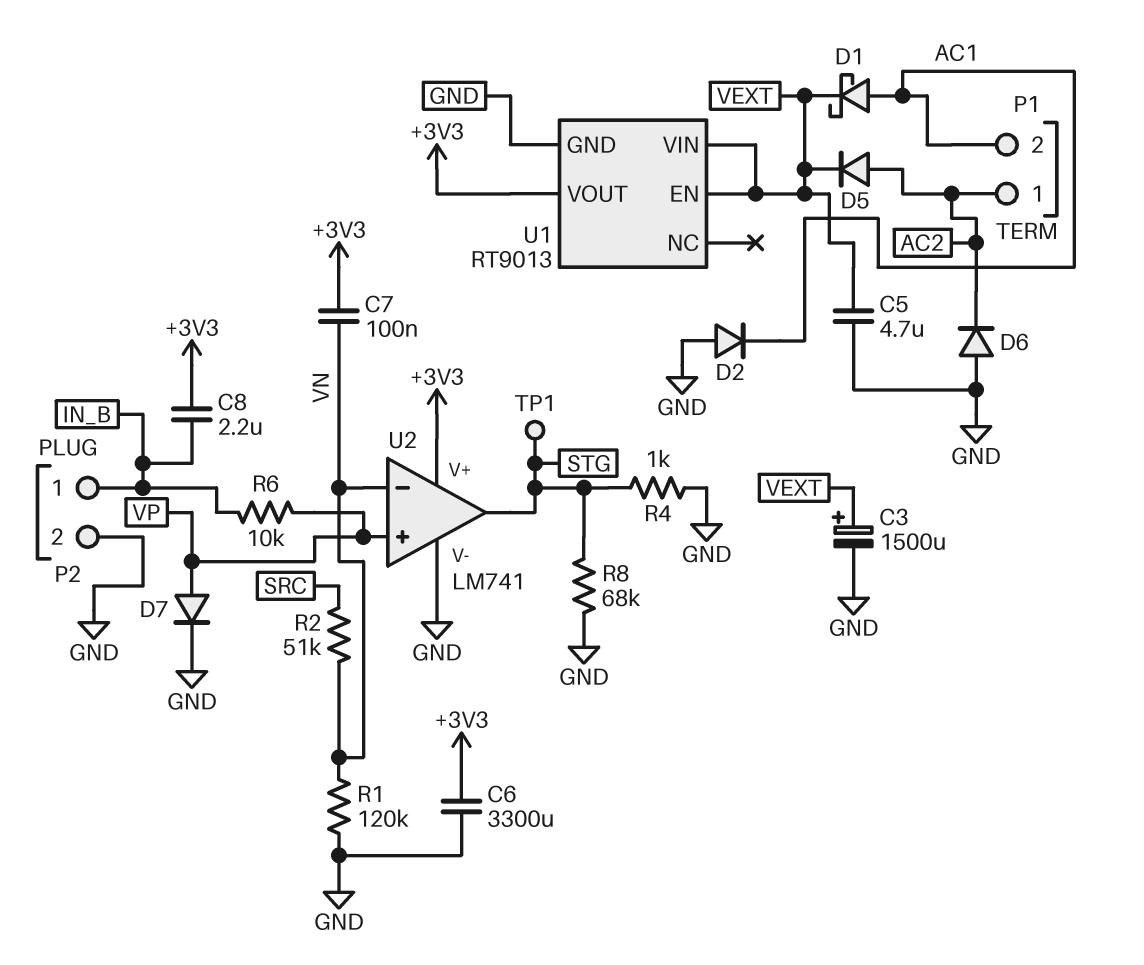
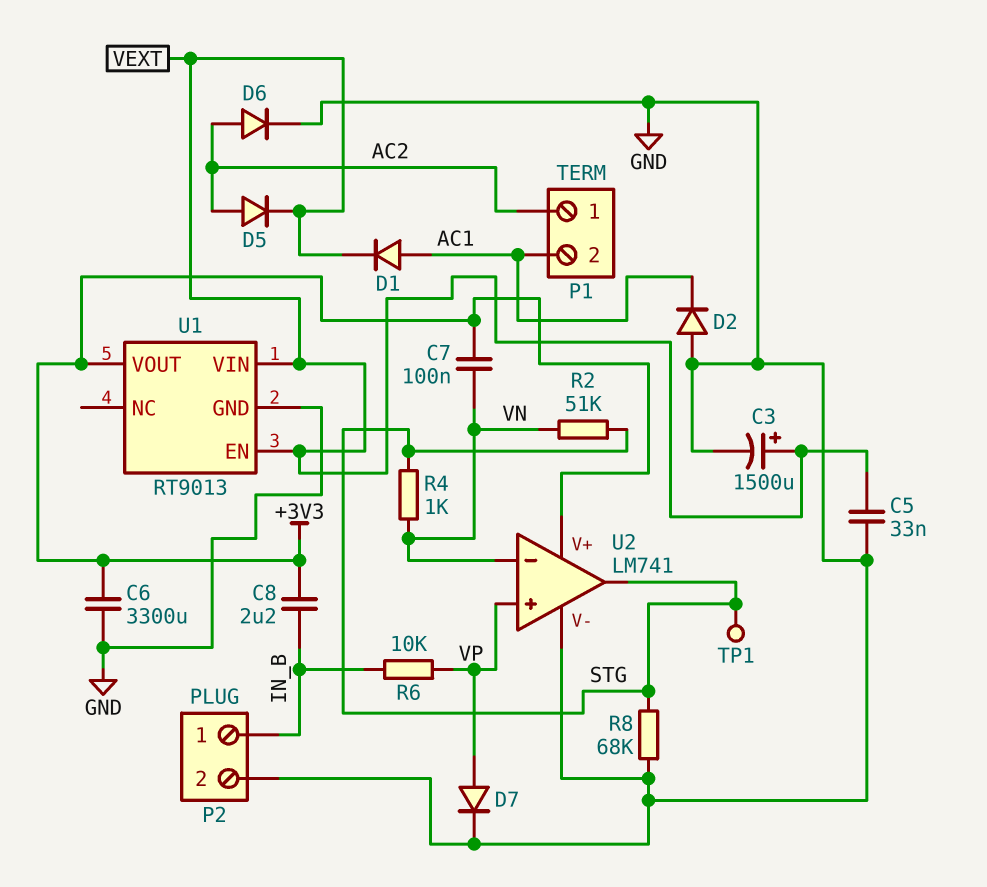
C5: 4.7uF (GND, VEXT) -> 33nF (GND, VEXT)
D1: schottky (A AC1, K VEXT) -> diode (A AC1, K VEXT)
D6: diode (A GND, K AC2) -> diode (A AC2, K GND)
R1: 120k (GND, VN) -> none
R2: 51k (SRC, VN) -> 51k (STG, VN)
R4: 1k (GND, STG) -> 1k (STG, VN)

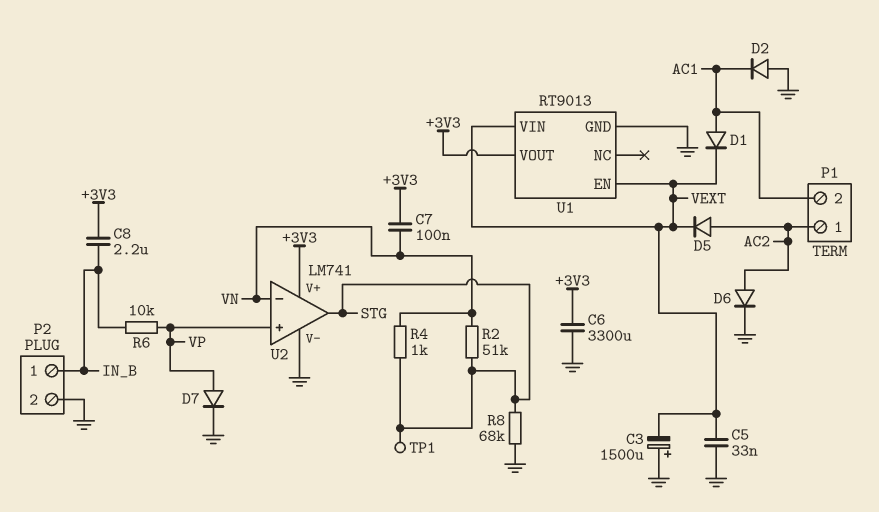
C3: 1500uF (plus VEXT, minus GND) -> 1500uF (plus GND, minus VEXT)

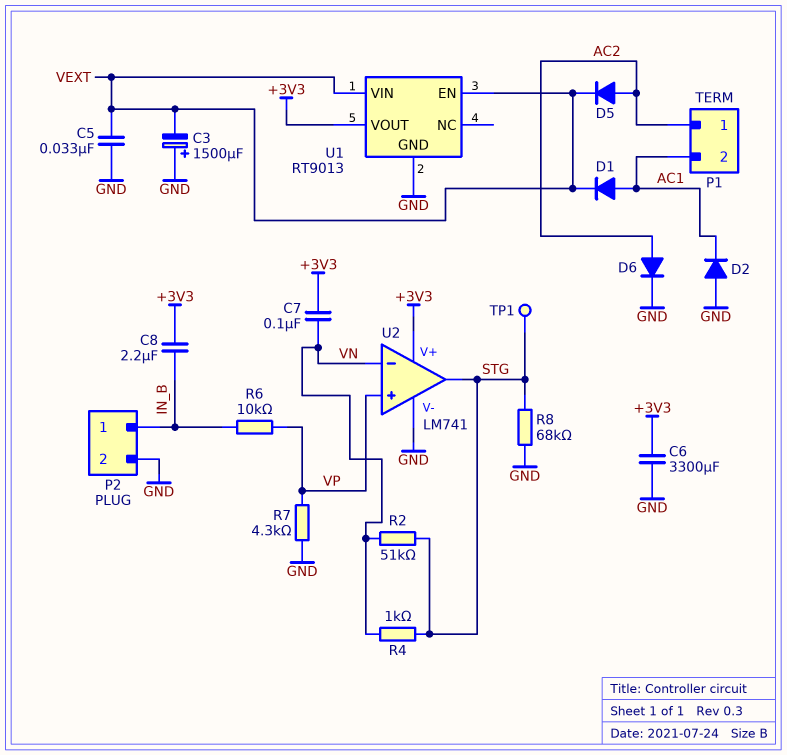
D7: diode (A VP, K GND) -> none
R7: none -> 4.3k (GND, VP)

